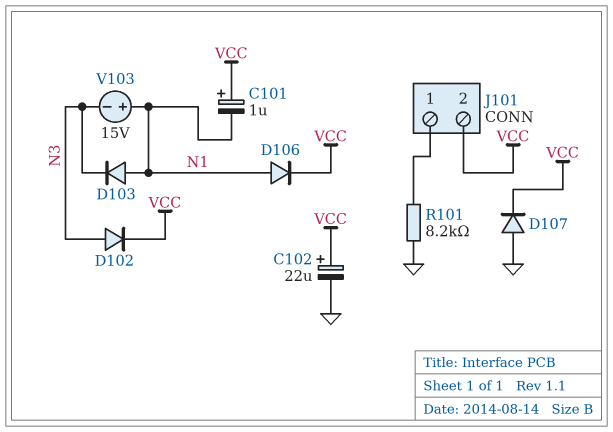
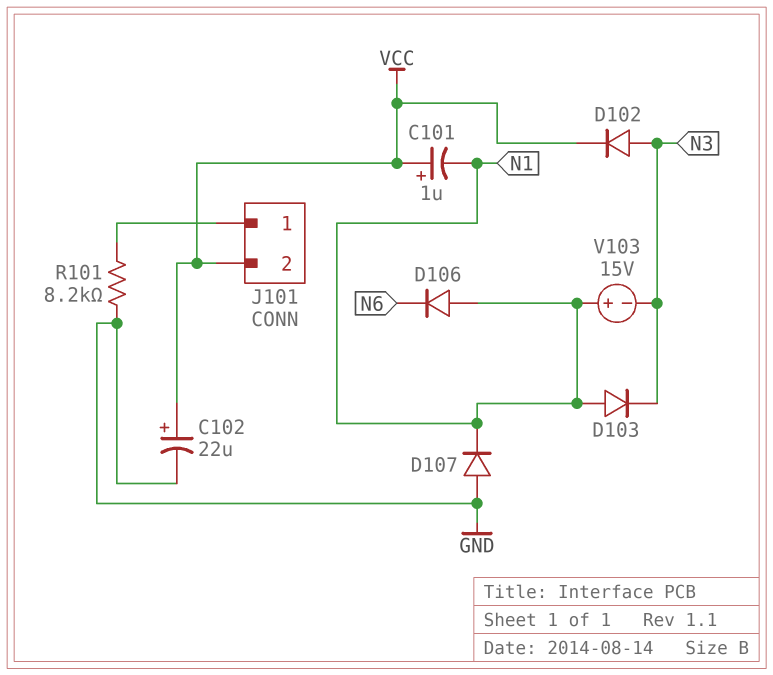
D106: diode (A N1, K VCC) -> diode (A N1, K N6)
D107: diode (A GND, K VCC) -> diode (A GND, K N1)

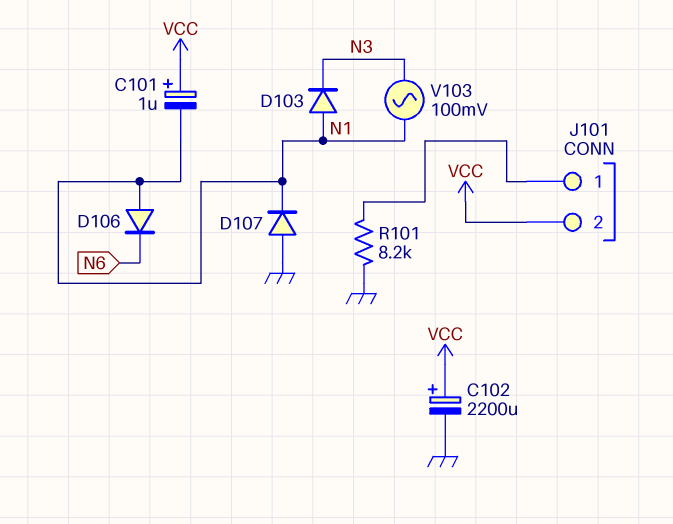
C102: 22uF (plus VCC, minus GND) -> 2200uF (plus VCC, minus GND)
D102: diode (A N3, K VCC) -> none
V103: 15V (plus N1, minus N3) -> AC 100mV (N1, N3)

